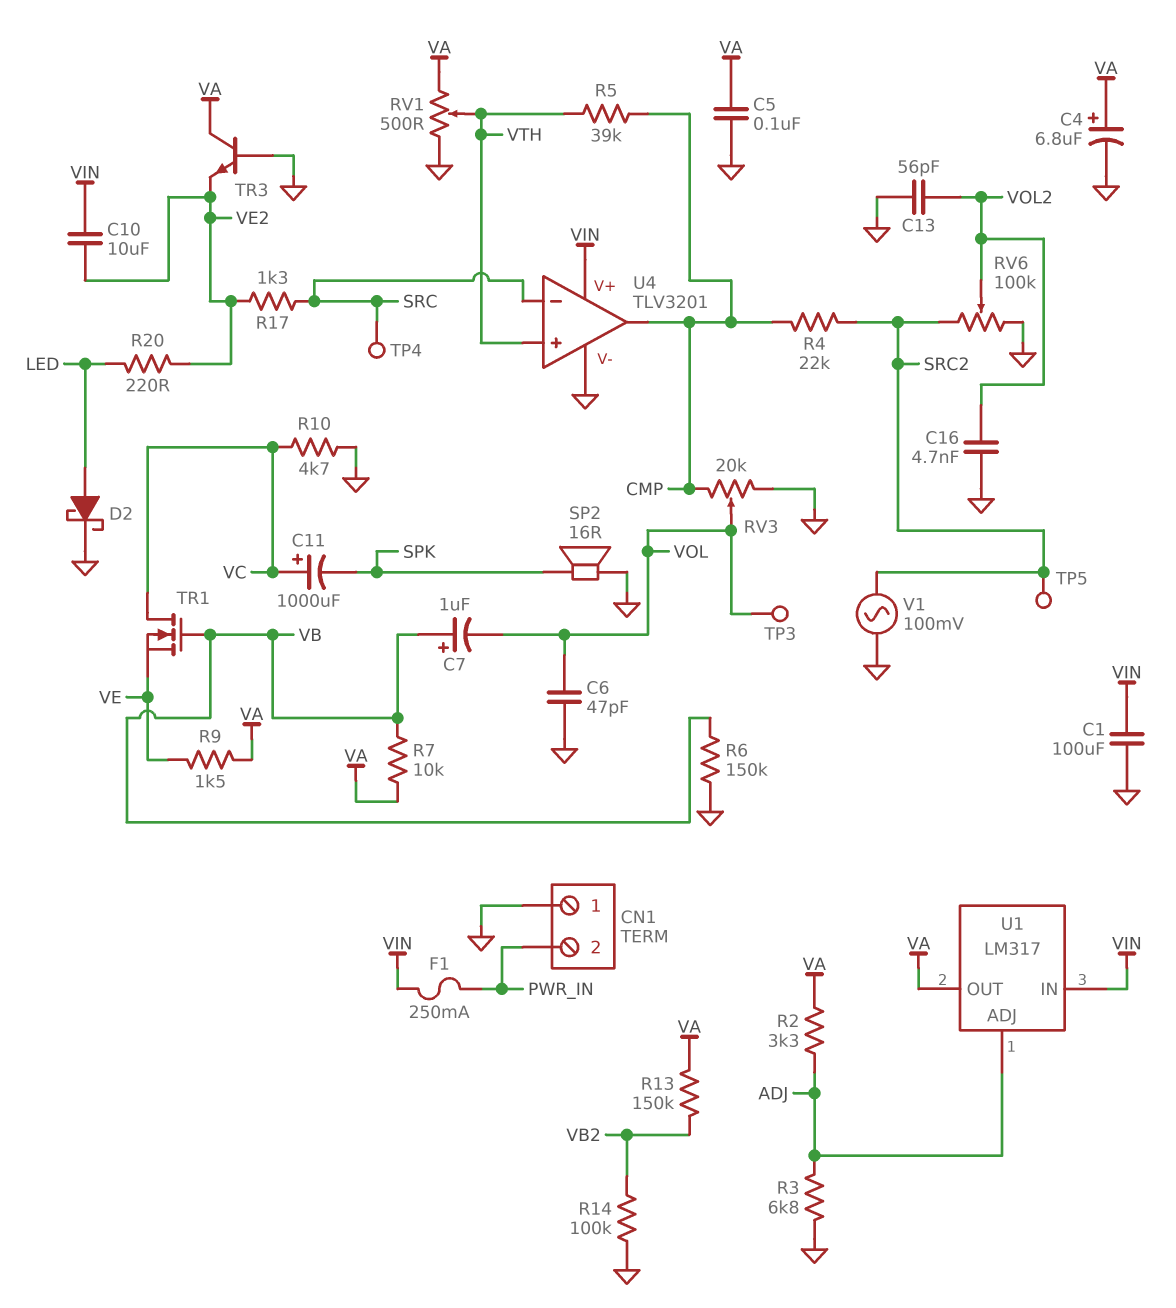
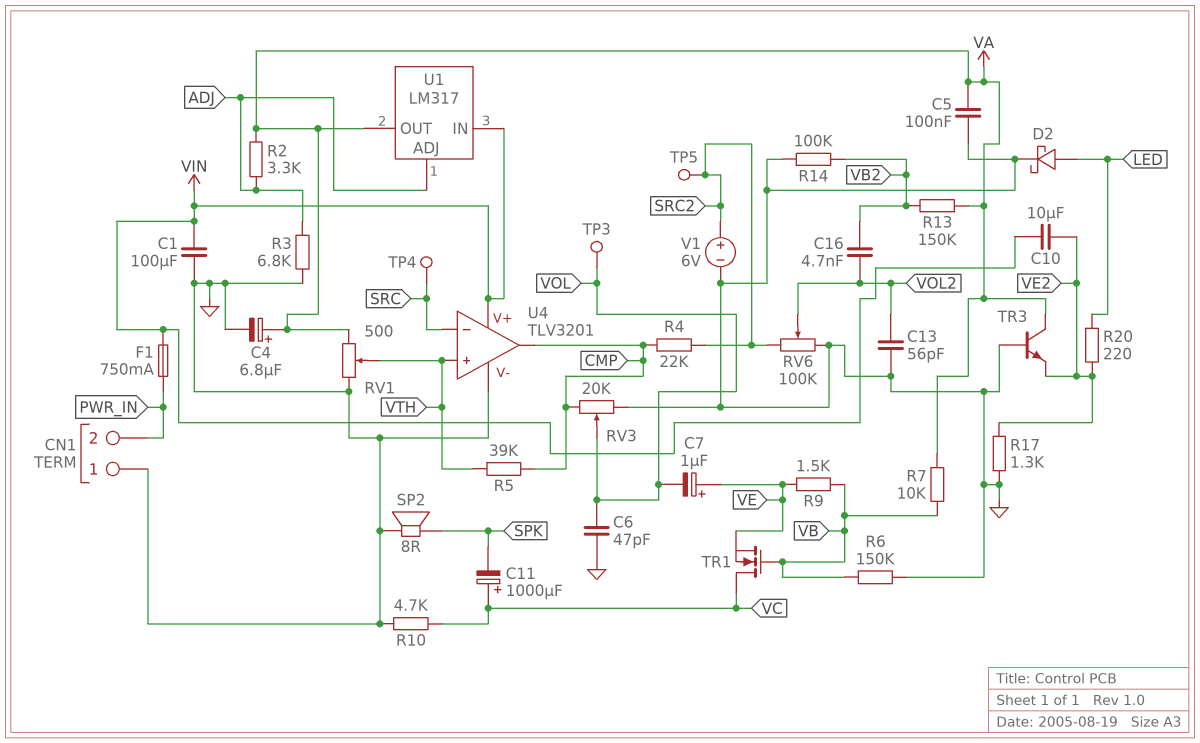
C7: 1uF (plus VB, minus VOL) -> 1uF (plus VE, minus VOL)
C16: 4.7nF (GND, VOL2) -> 4.7nF (VB2, VOL2)
F1: 250mA (PWR_IN, VIN) -> 750mA (PWR_IN, VIN)
R9: 1.5k (VA, VE) -> 1.5k (VB, VE)
R17: 1.3k (SRC, VE2) -> 1.3k (GND, VE2)
SP2: speaker 16R (GND, SPK) -> speaker 8R (GND, SPK)
V1: AC 100mV (GND, SRC2) -> 6V (plus SRC2, minus GND)

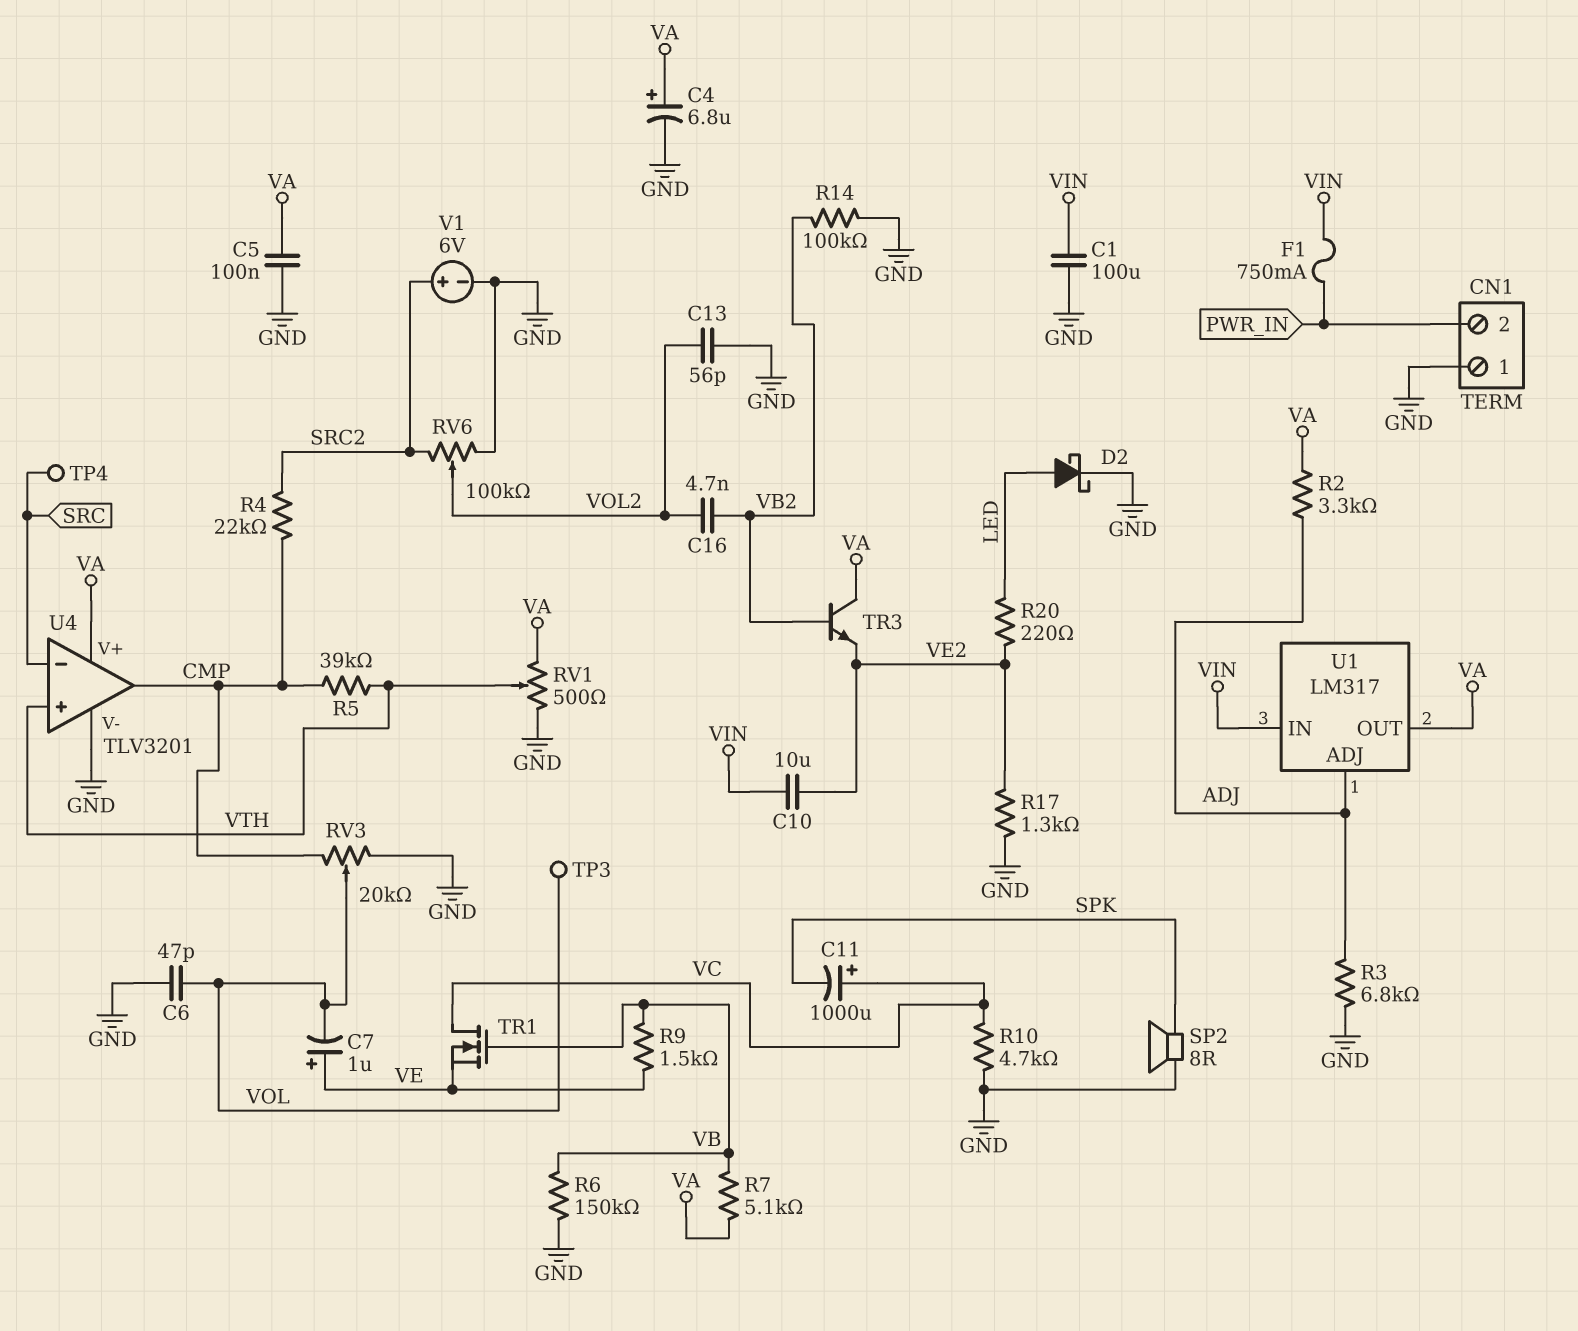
R7: 10k (VA, VB) -> 5.1k (VA, VB)
R13: 150k (VA, VB2) -> none
TP5: test point (SRC2) -> none
TR3: NPN (B GND, C VA, E VE2) -> NPN (B VB2, C VA, E VE2)
U4 pin V+: VIN -> VA

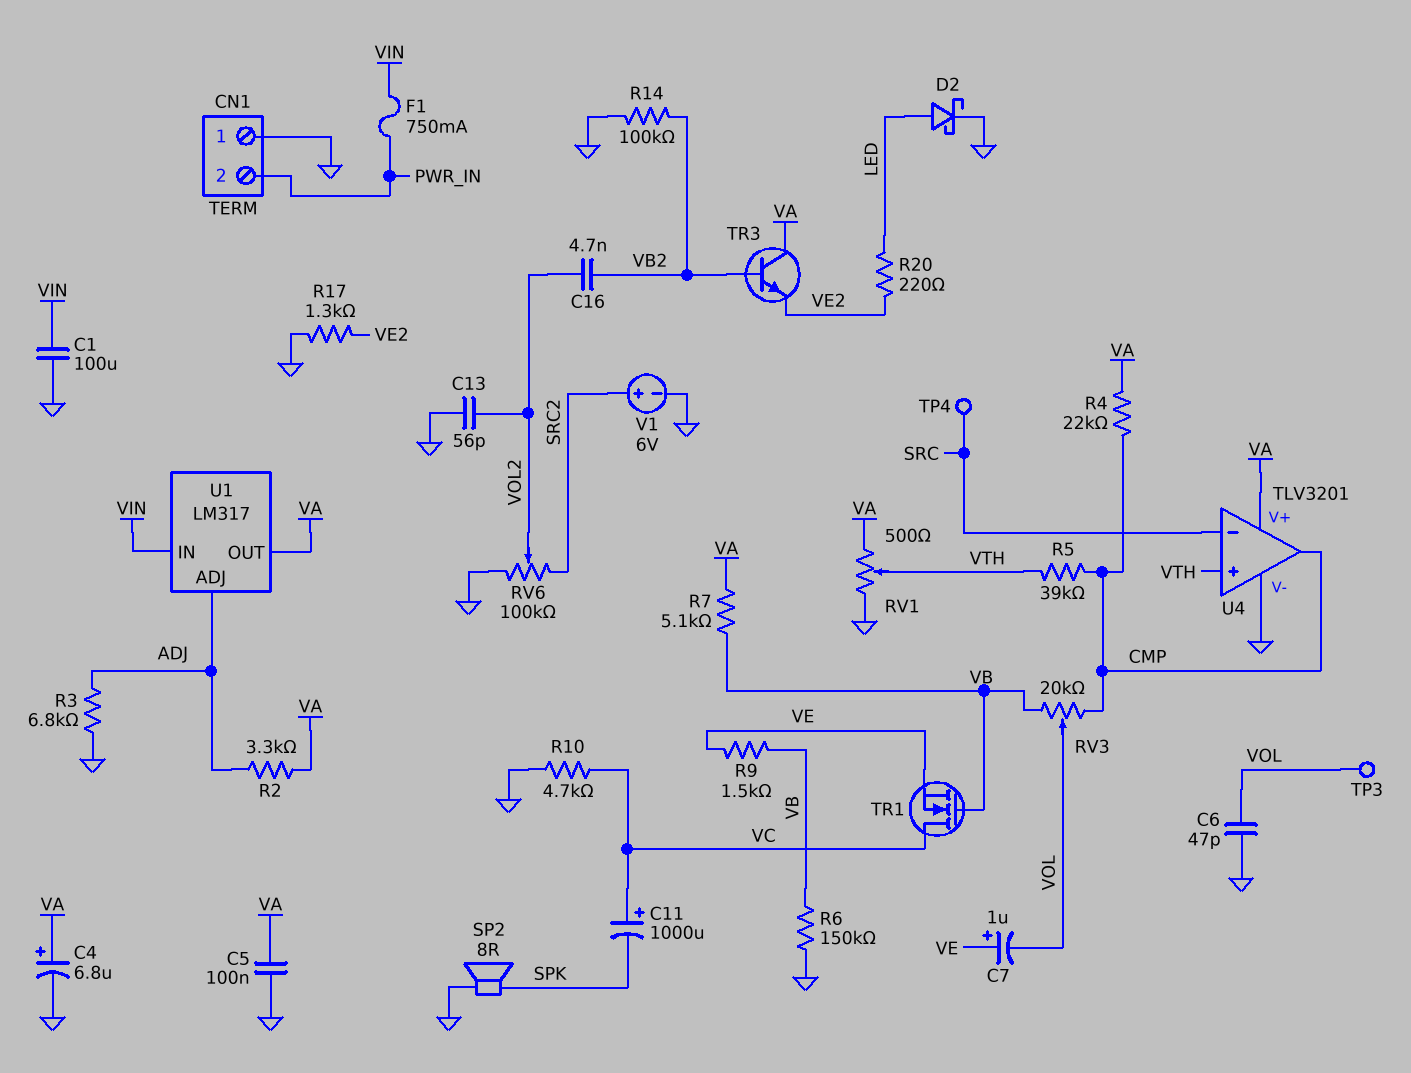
C10: 10uF (VE2, VIN) -> none
R4: 22k (CMP, SRC2) -> 22k (CMP, VA)
RV3: 20k (CMP, GND, wiper VOL) -> 20k (CMP, VB, wiper VOL)

